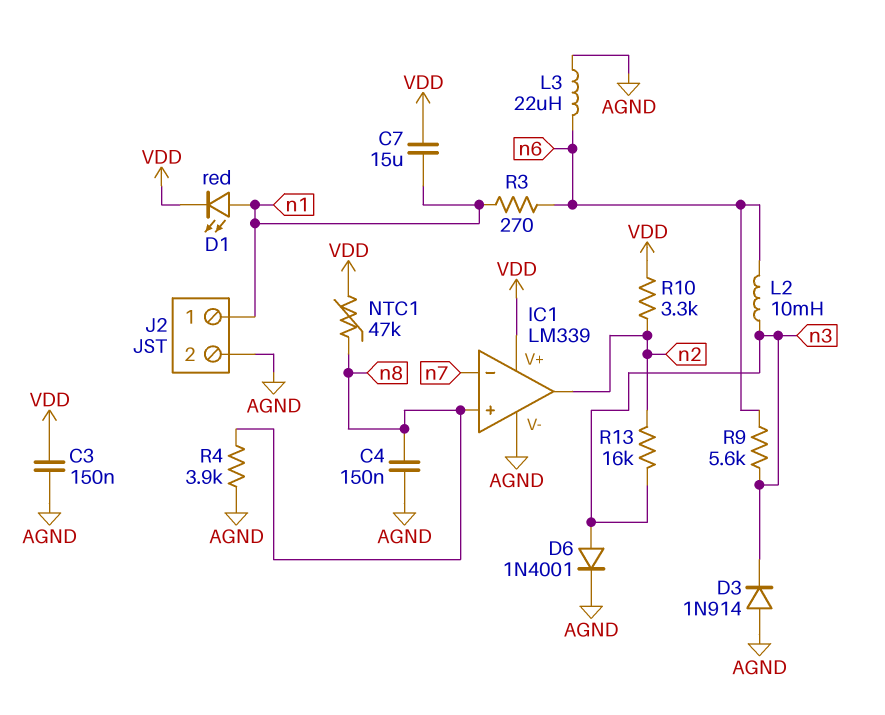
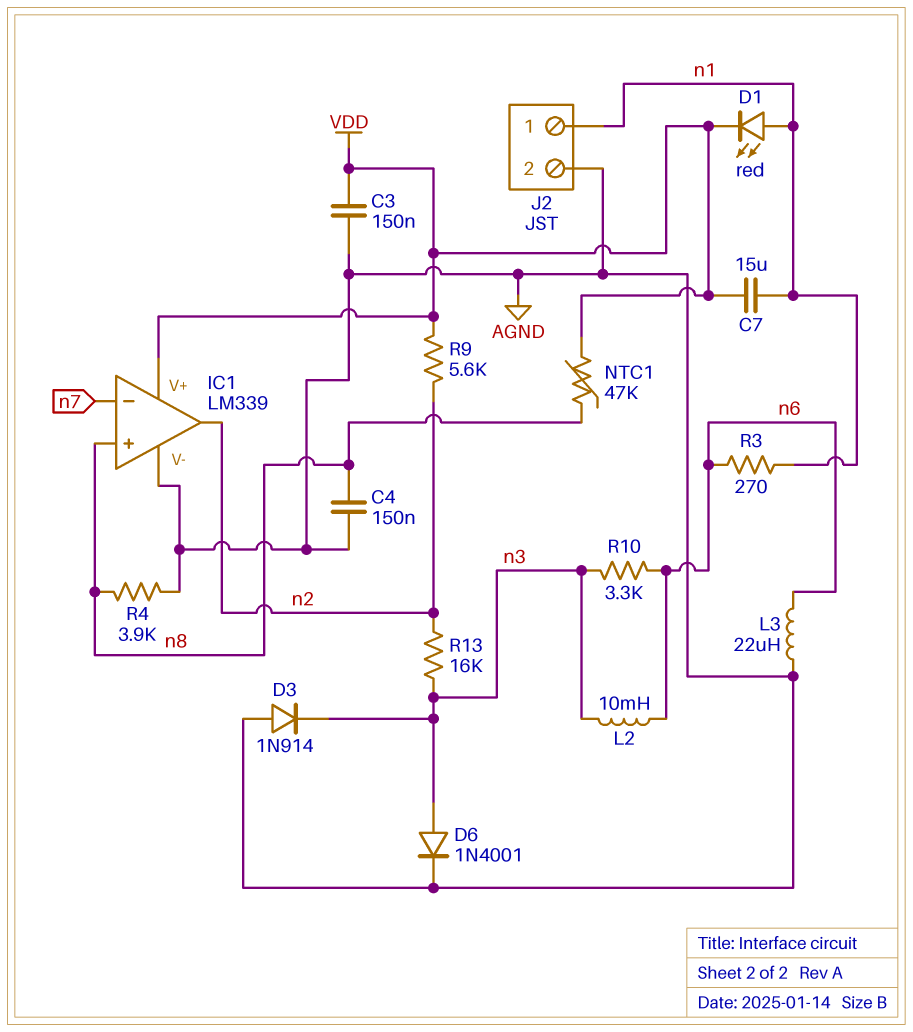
R9: 5.6k (n3, n6) -> 5.6k (VDD, n2)
R10: 3.3k (VDD, n2) -> 3.3k (n3, n6)

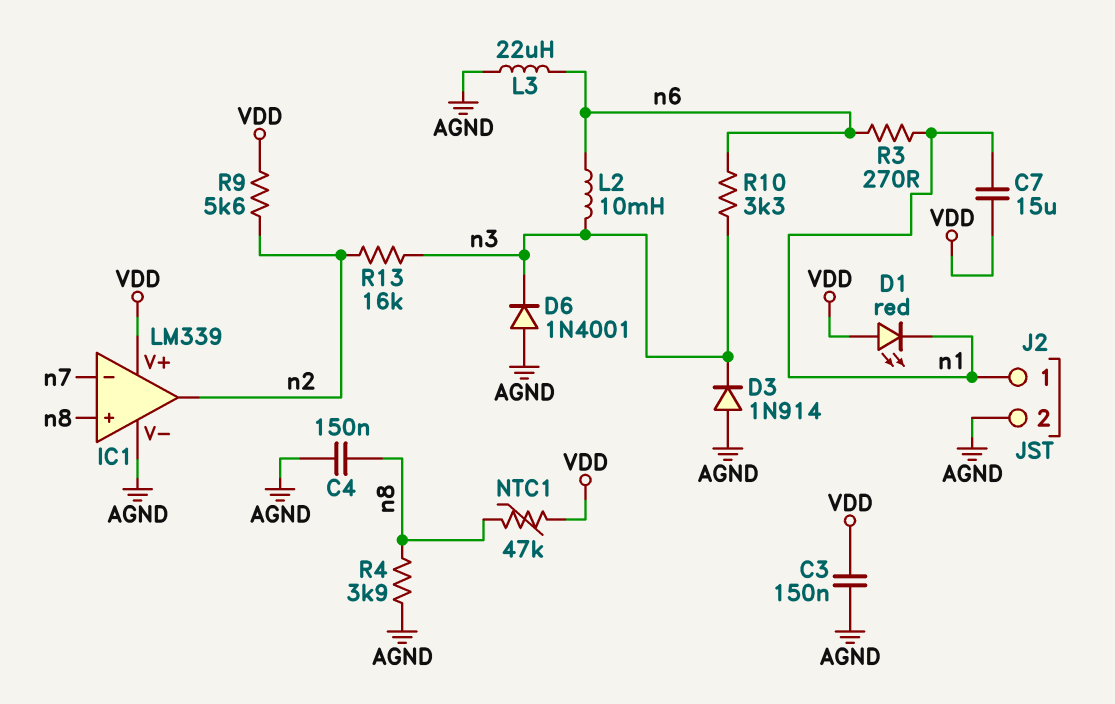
D1: LED red (A n1, K VDD) -> LED red (A VDD, K n1)
D6: diode 1N4001 (A n3, K AGND) -> diode 1N4001 (A AGND, K n3)

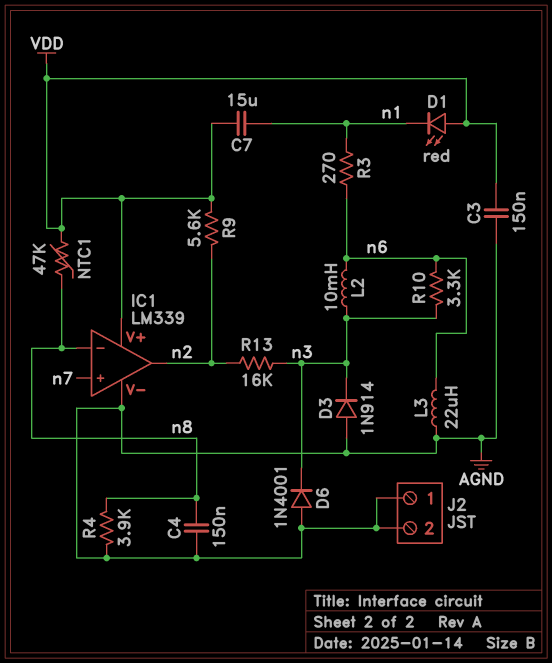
IC1 pin in+: n8 -> n7
IC1 pin in-: n7 -> n8
J2 pin 1: n1 -> AGND

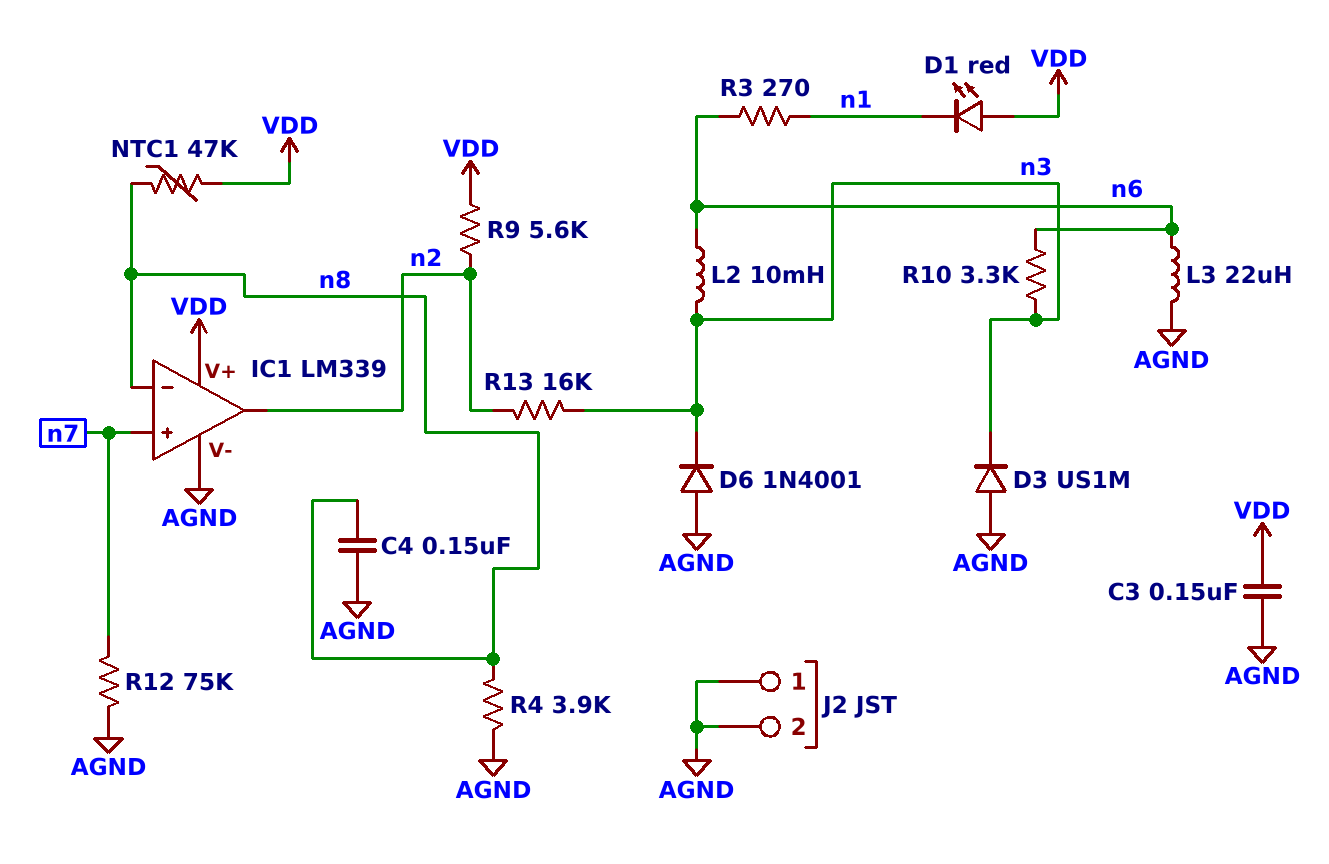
C7: 15uF (VDD, n1) -> none
D3: diode 1N914 (A AGND, K n3) -> diode US1M (A AGND, K n3)
R12: none -> 75k (AGND, n7)

